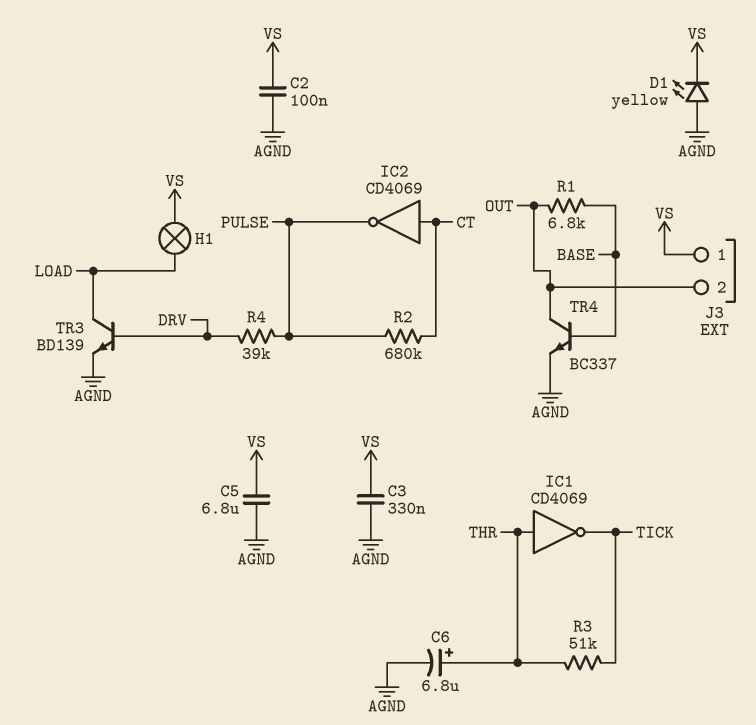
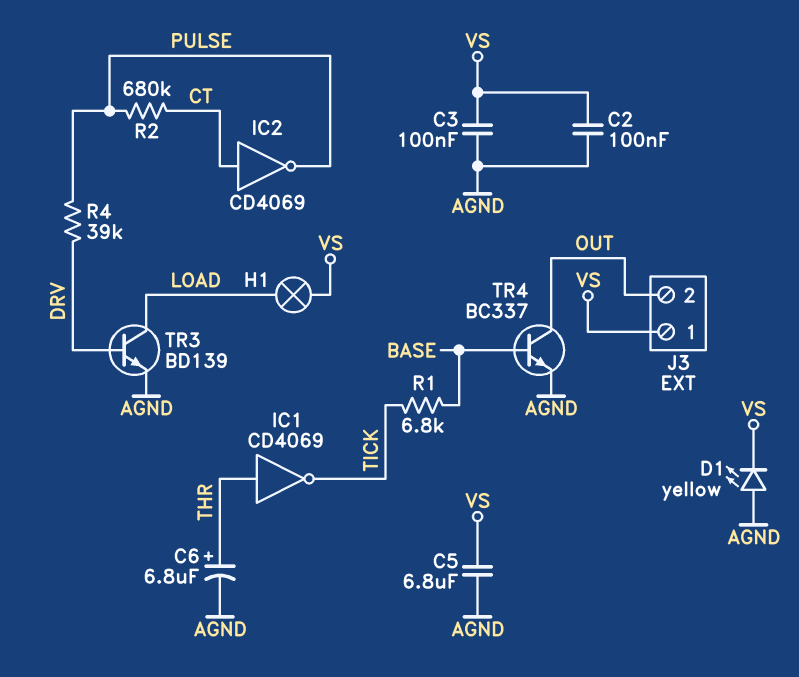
C3: 330nF (AGND, VS) -> 100nF (AGND, VS)
R1: 6.8k (BASE, OUT) -> 6.8k (BASE, TICK)
R3: 51k (THR, TICK) -> none

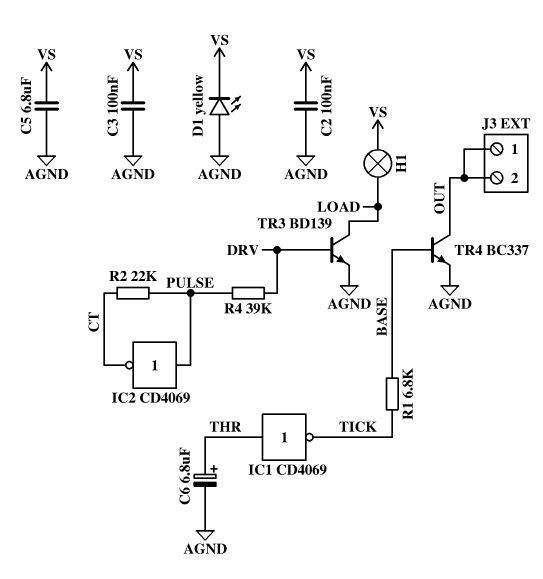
IC2: NOT CD4069 (in CT, out PULSE) -> NOT CD4069 (in PULSE, out CT)
J3 pin 1: VS -> OUT
R2: 680k (CT, PULSE) -> 22k (CT, PULSE)

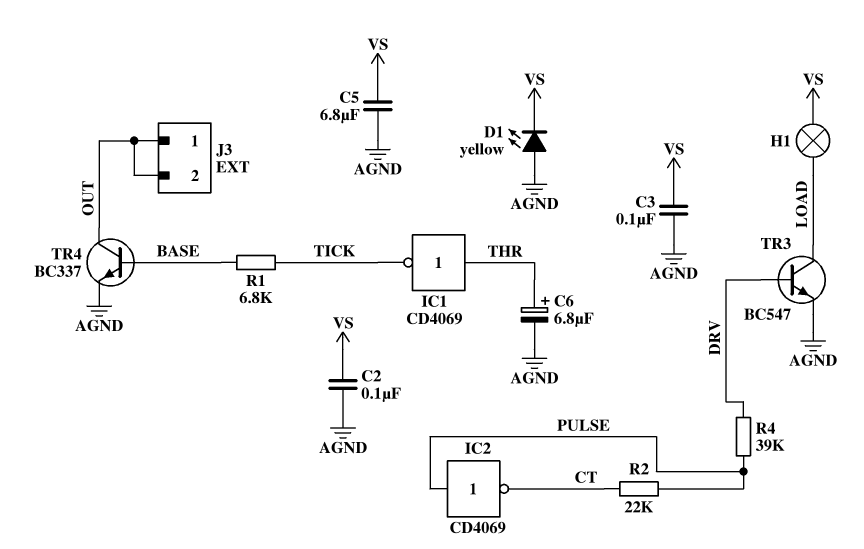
TR3: NPN BD139 (B DRV, C LOAD, E AGND) -> NPN BC547 (B DRV, C LOAD, E AGND)

